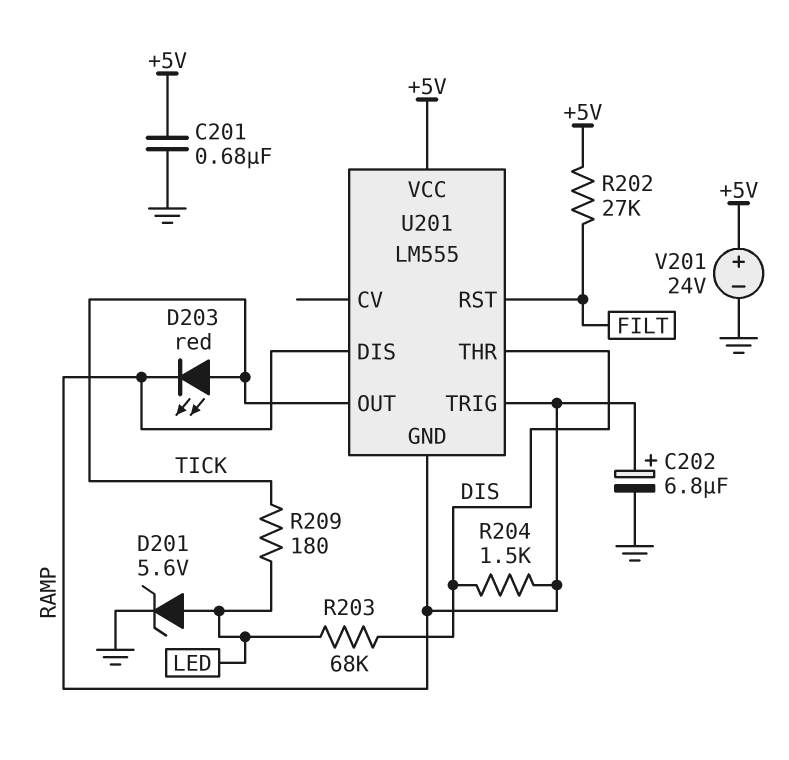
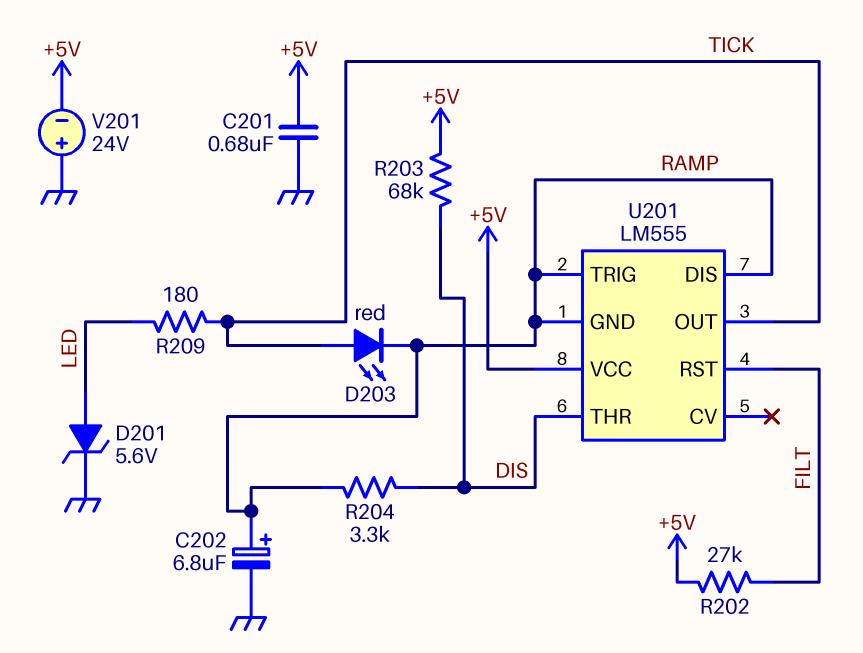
R203: 68k (DIS, LED) -> 68k (+5V, DIS)
R204: 1.5k (DIS, RAMP) -> 3.3k (DIS, RAMP)
V201: 24V (plus +5V, minus GND) -> 24V (plus GND, minus +5V)

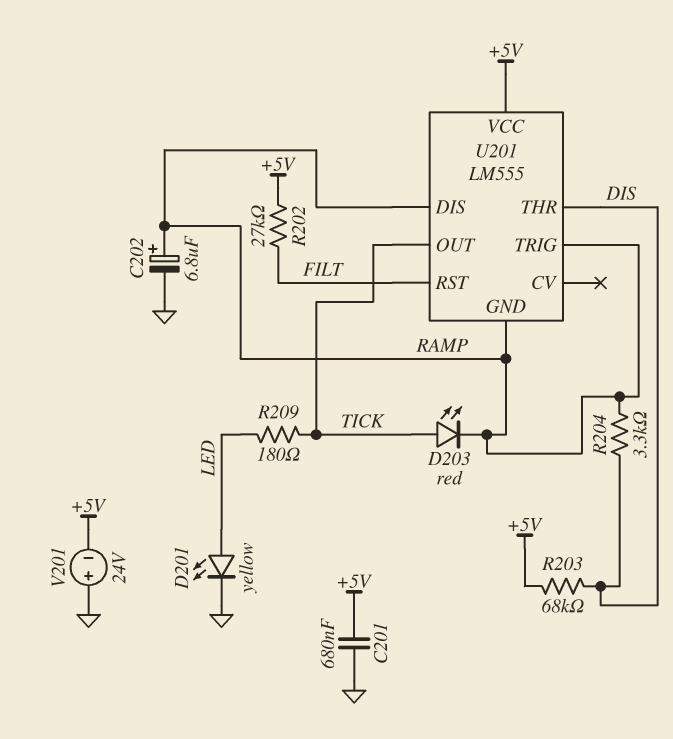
D201: zener 5.6V (A LED, K GND) -> LED yellow (A LED, K GND)

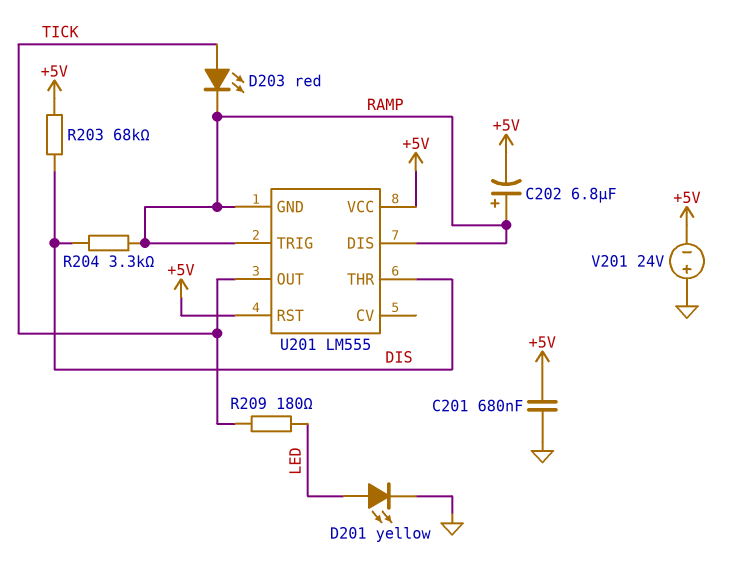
C202: 6.8uF (plus RAMP, minus GND) -> 6.8uF (plus RAMP, minus +5V)
R202: 27k (+5V, FILT) -> none
U201 pin RST: FILT -> +5V

